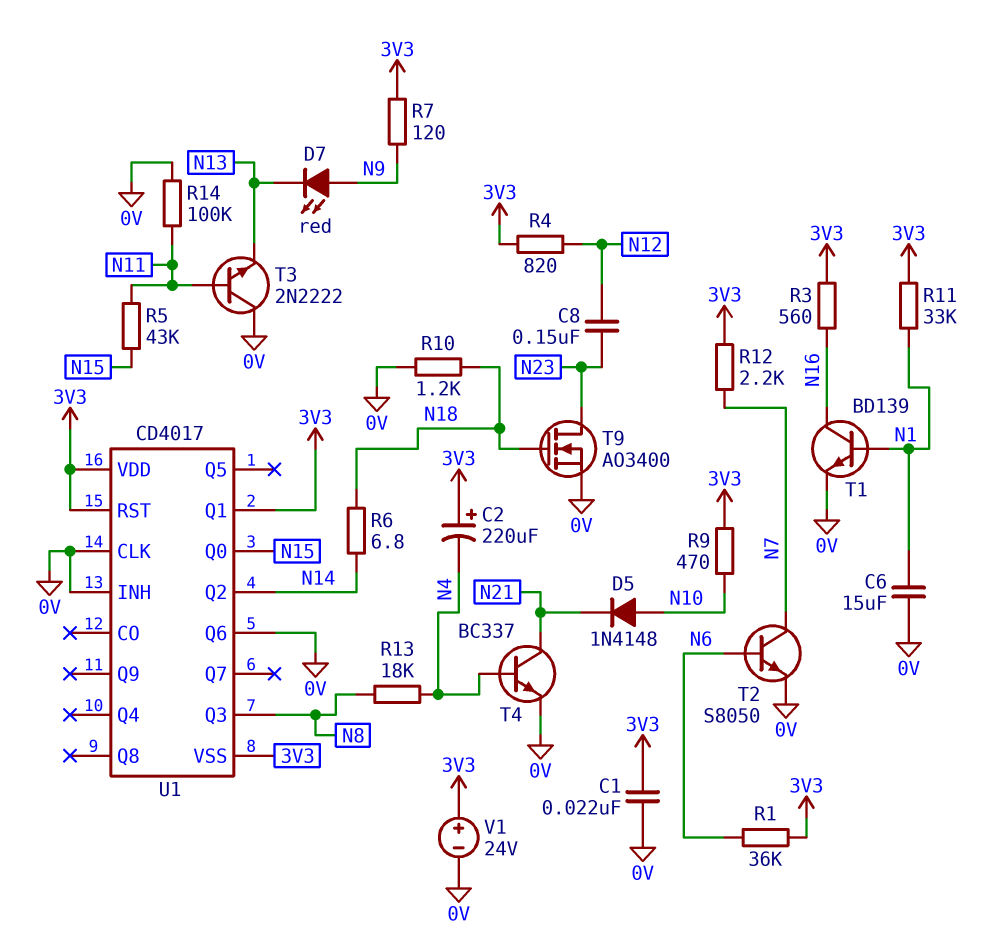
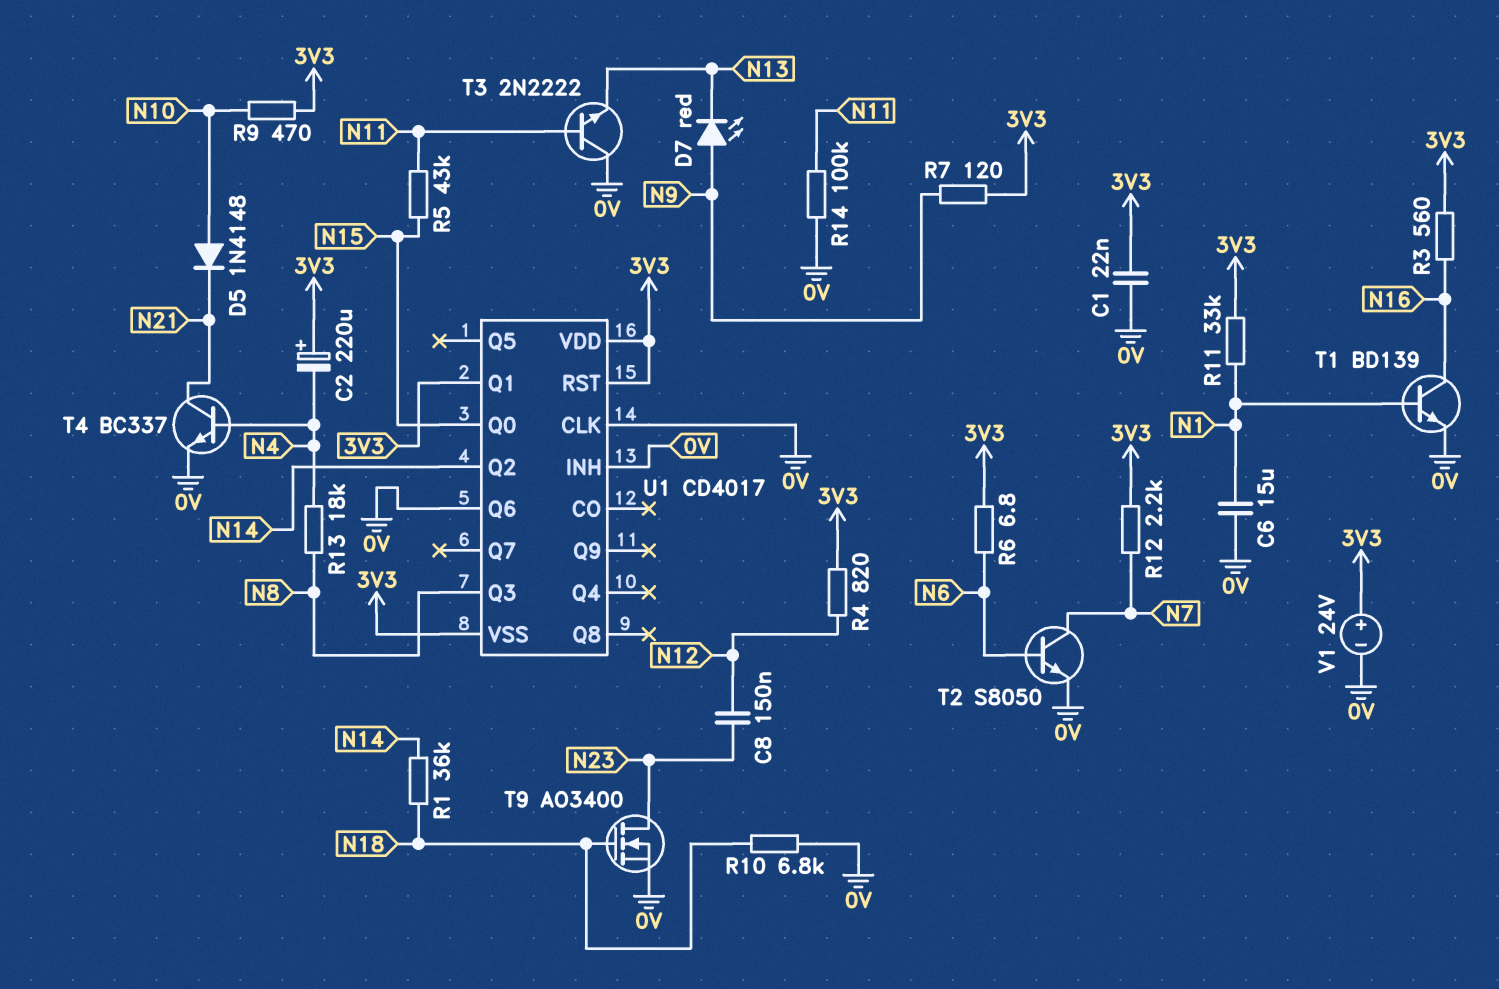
R1: 36k (3V3, N6) -> 36k (N14, N18)
R6: 6.8 (N14, N18) -> 6.8 (3V3, N6)
R10: 1.2k (0V, N18) -> 6.8k (0V, N18)

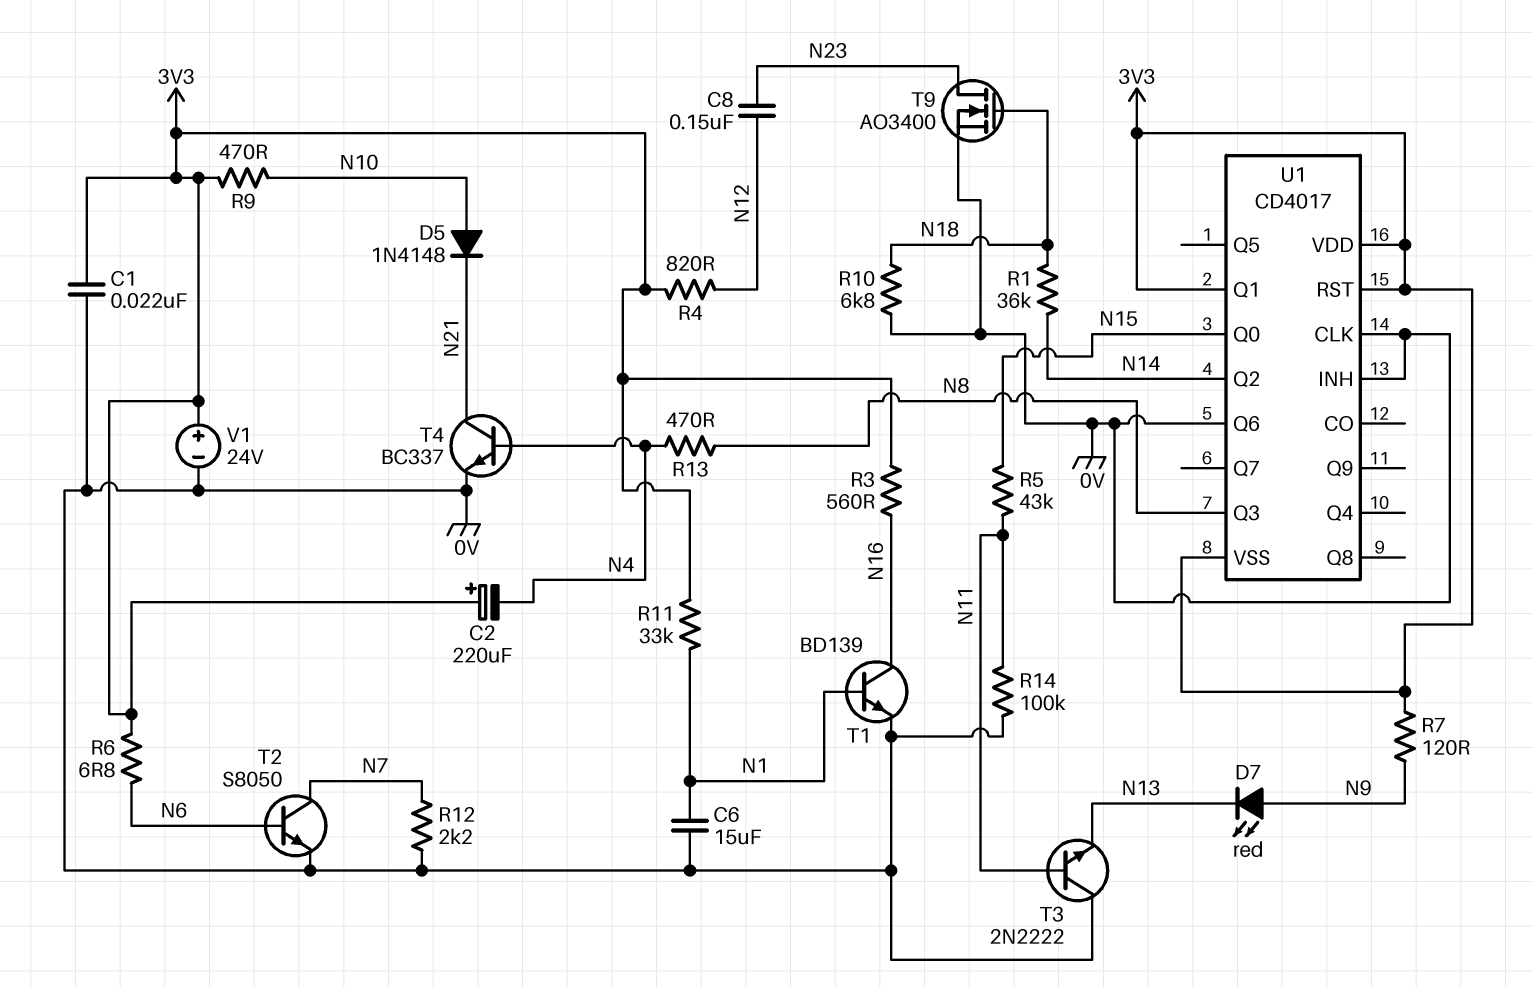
R12: 2.2k (3V3, N7) -> 2.2k (0V, N7)
R13: 18k (N4, N8) -> 470 (N4, N8)

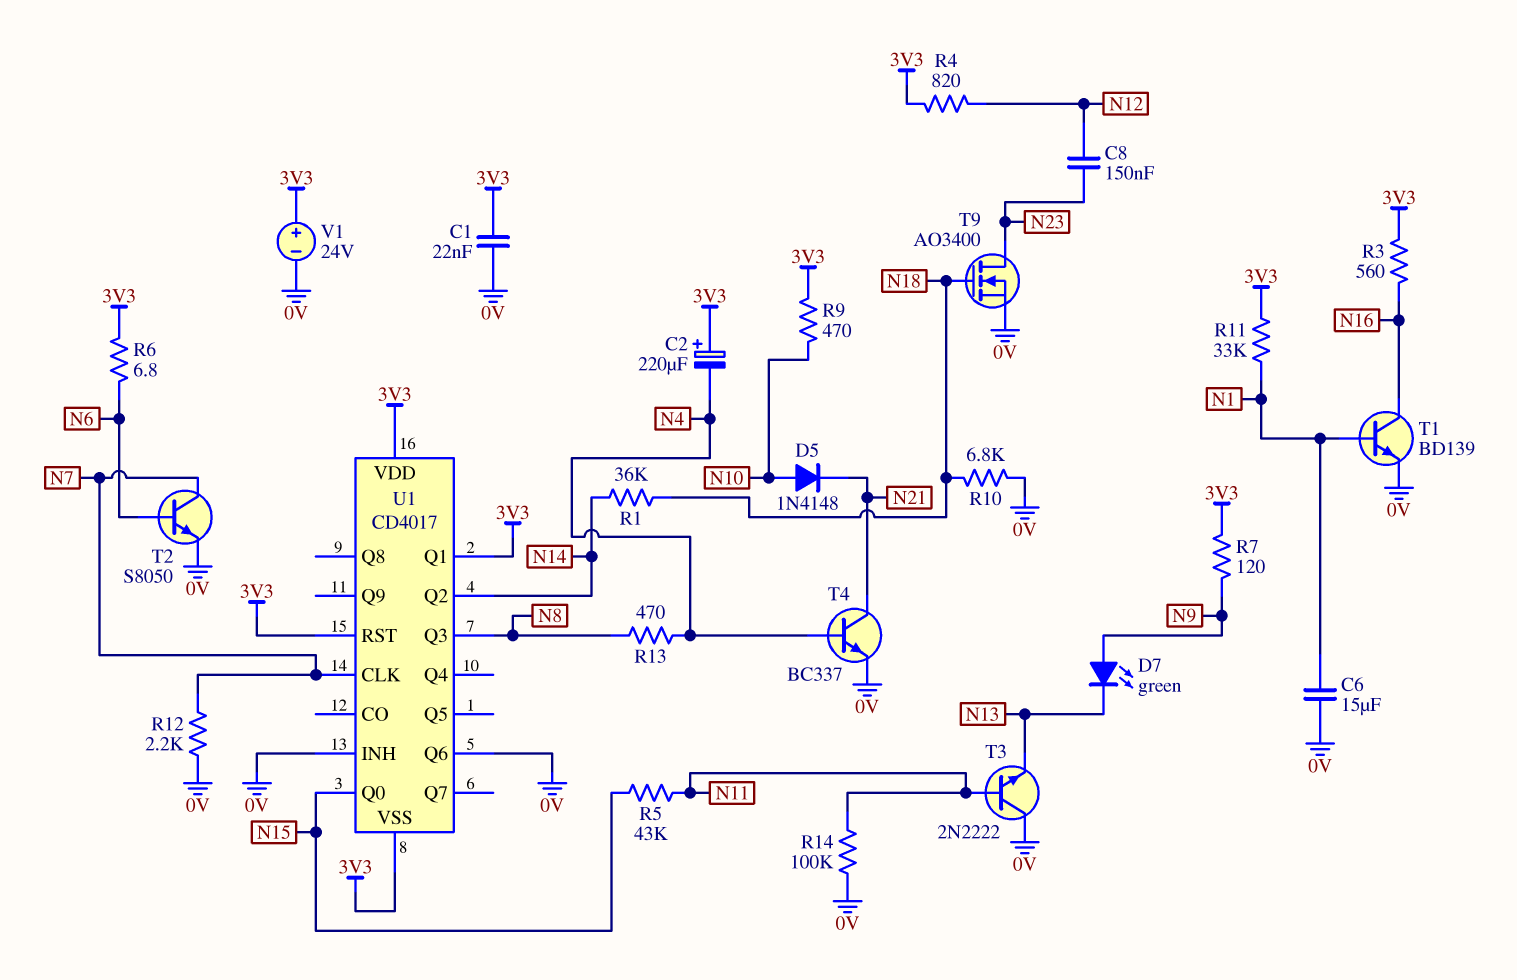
D7: LED red (A N9, K N13) -> LED green (A N9, K N13)
U1 pin CLK: 0V -> N7

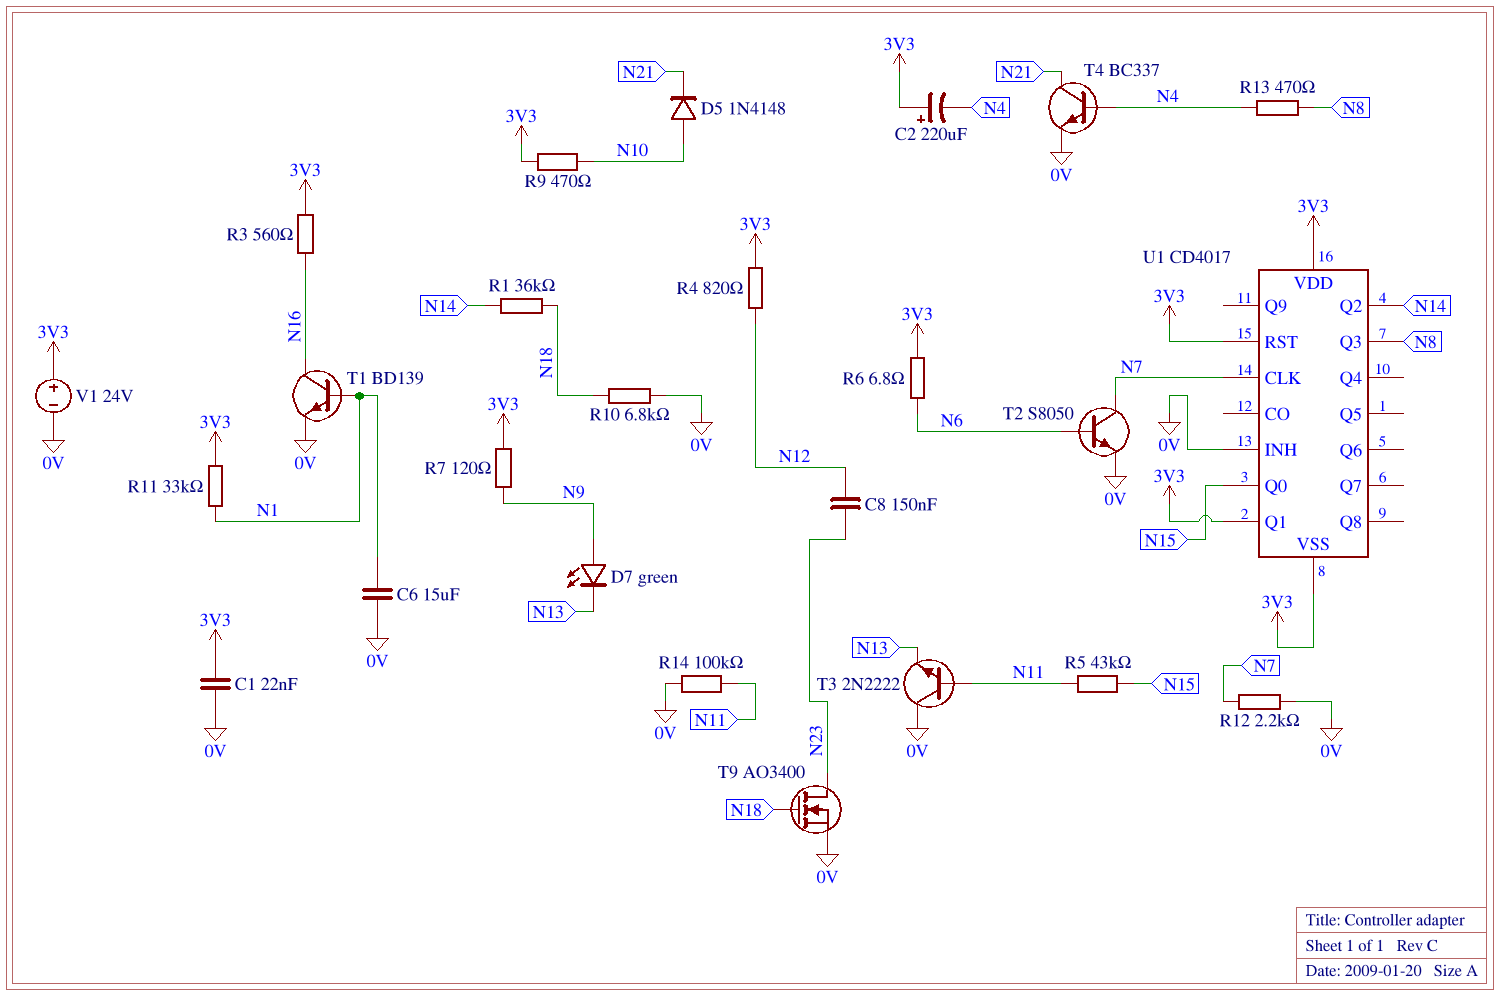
U1 pin Q6: 0V -> none

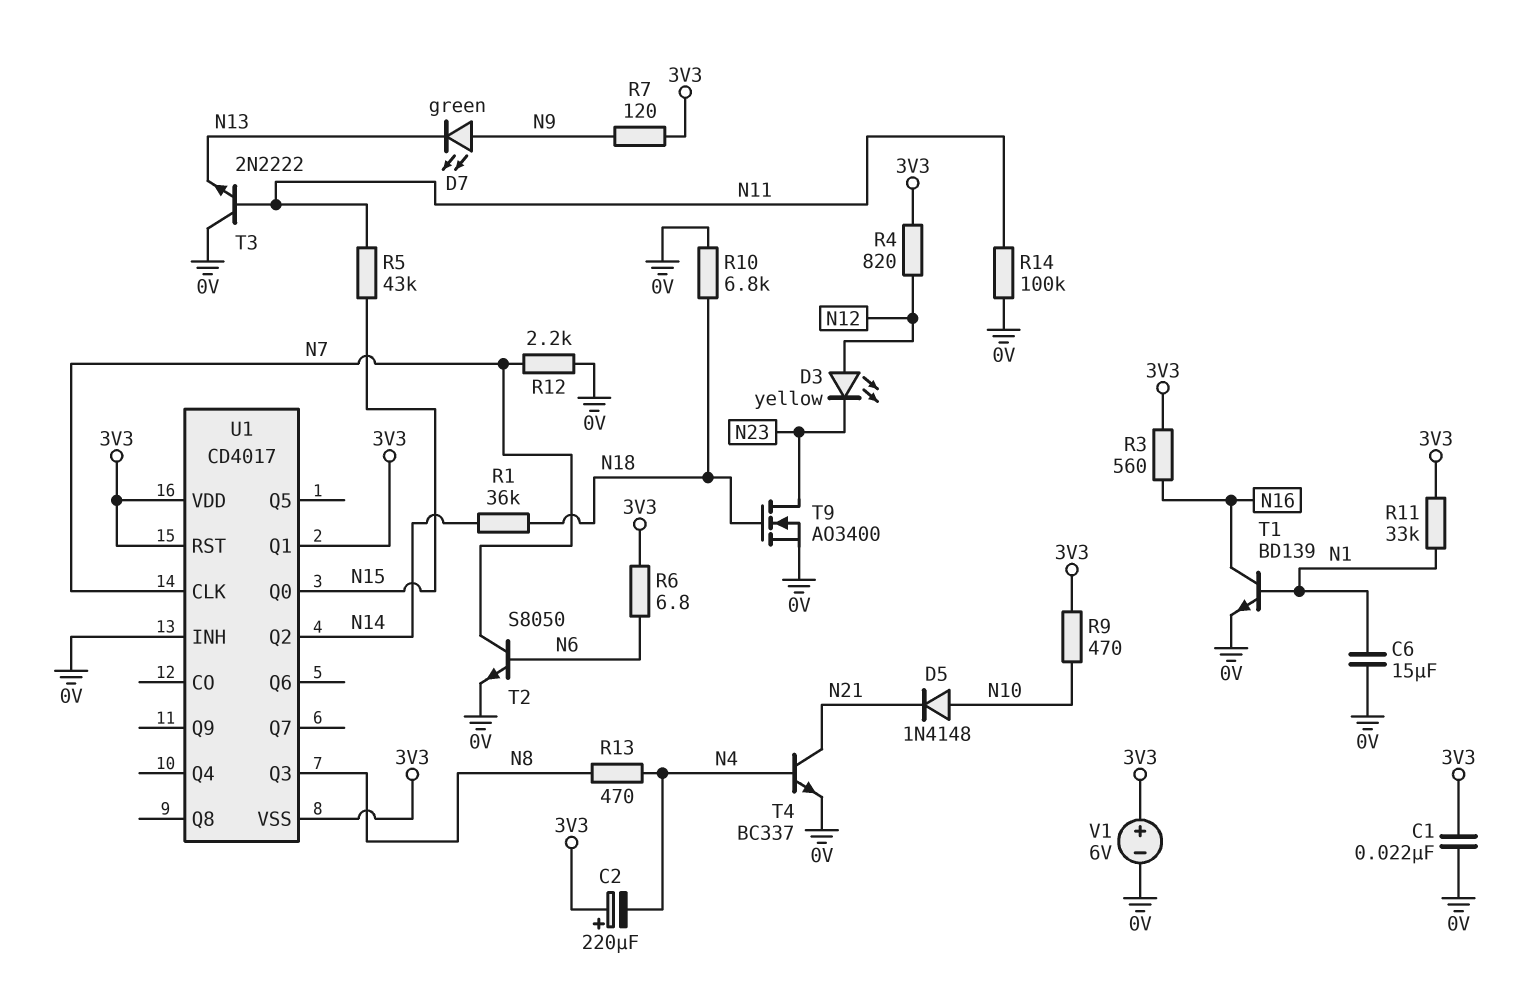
C8: 150nF (N12, N23) -> none
D3: none -> LED yellow (A N12, K N23)
V1: 24V (plus 3V3, minus 0V) -> 6V (plus 3V3, minus 0V)

